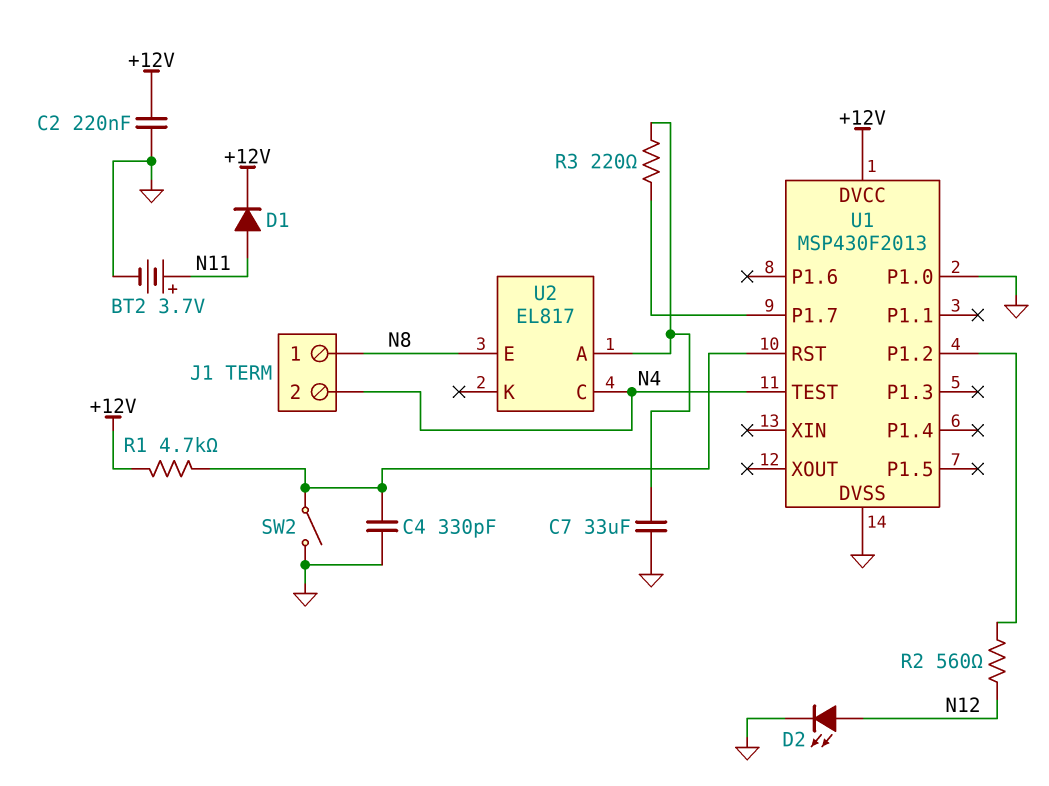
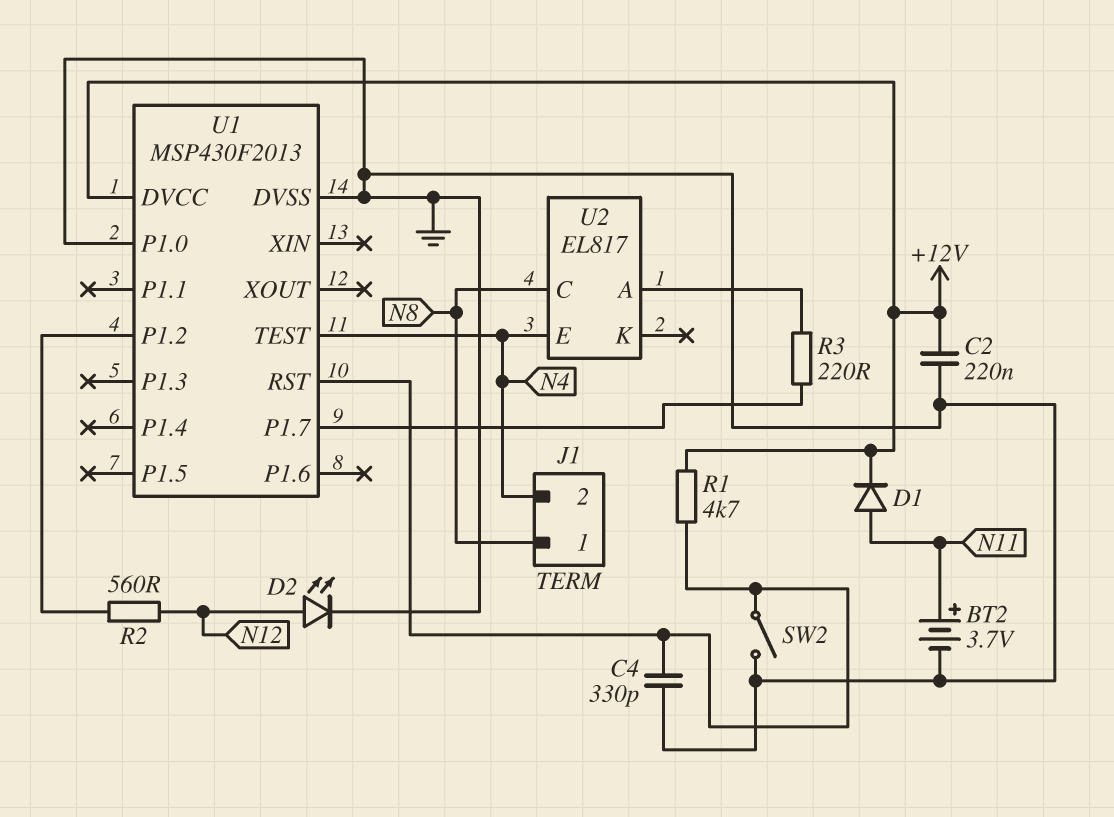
C7: 33uF (GND, U2/A) -> none
U2 pin C: N4 -> N8
U2 pin E: N8 -> N4

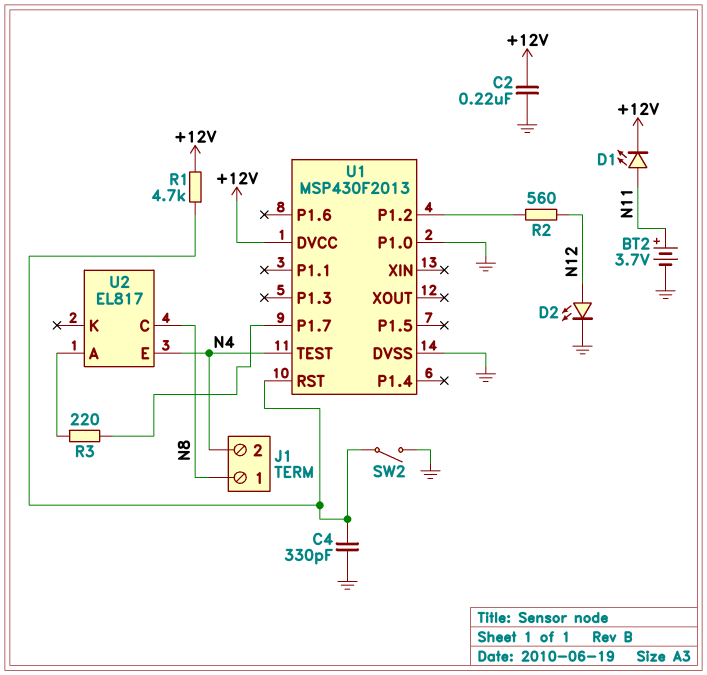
D1: diode (A N11, K +12V) -> LED (A N11, K +12V)

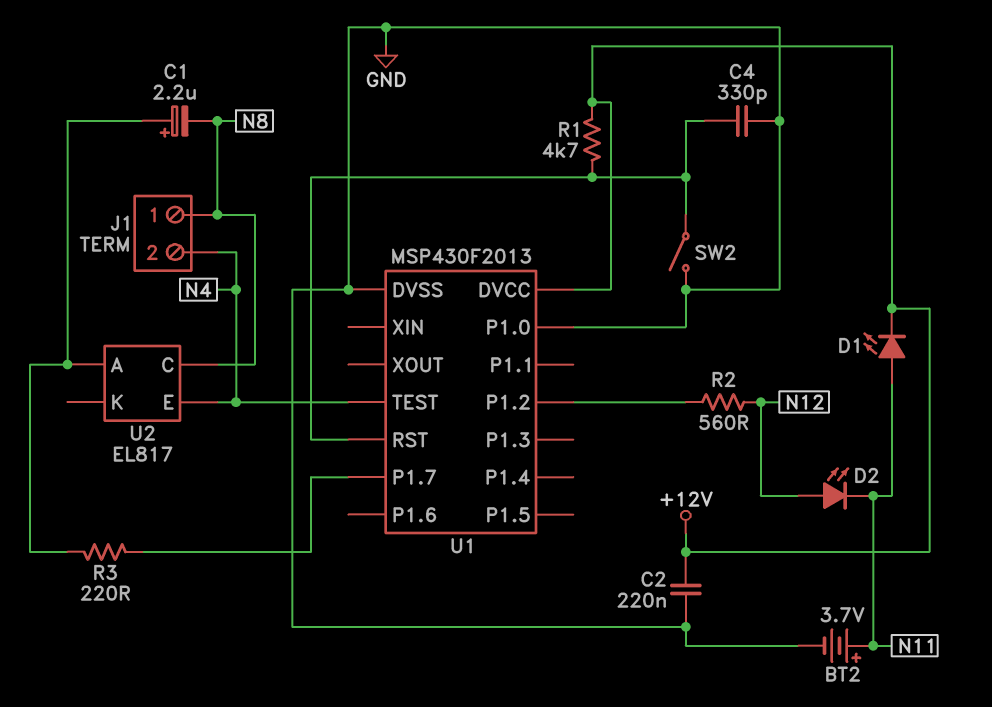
C1: none -> 2.2uF (plus U2/A, minus N8)
D2: LED (A N12, K GND) -> LED (A N12, K N11)

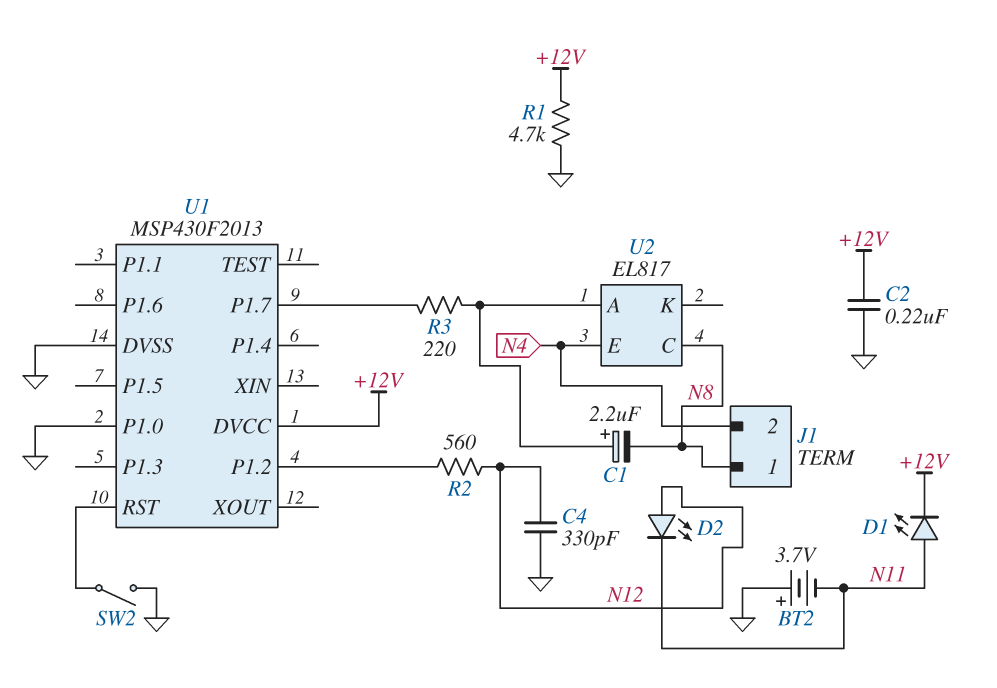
BT2: 3.7V (plus N11, minus GND) -> 3.7V (plus GND, minus N11)
C4: 330pF (GND, U1/RST) -> 330pF (GND, N12)
R1: 4.7k (+12V, U1/RST) -> 4.7k (+12V, GND)
U1 pin TEST: N4 -> none

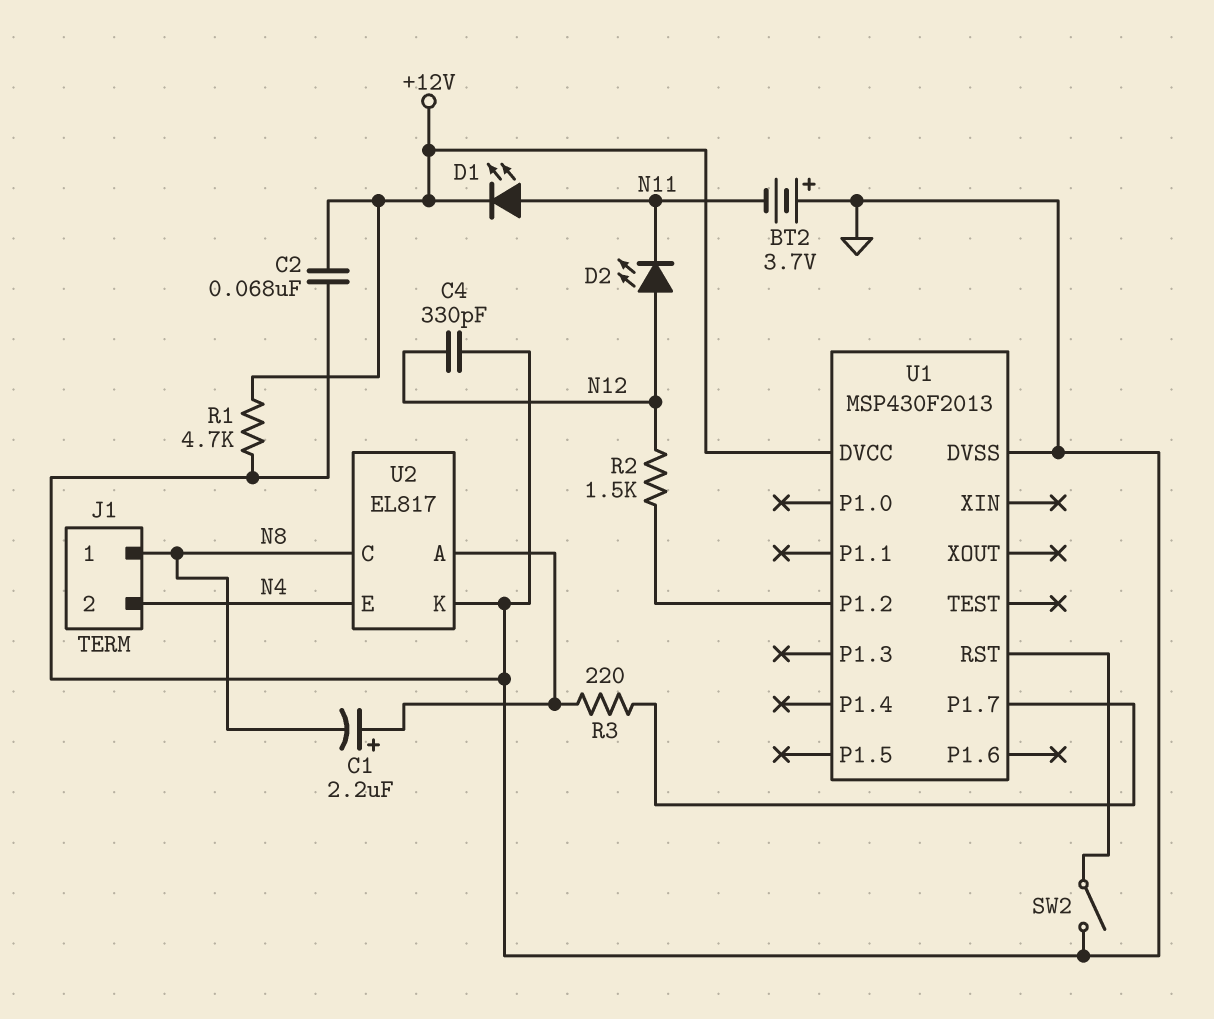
C2: 220nF (+12V, GND) -> 68nF (+12V, GND)
R2: 560 (N12, U1/P1.2) -> 1.5k (N12, U1/P1.2)
U1 pin P1.0: GND -> none
U2 pin K: none -> GND

